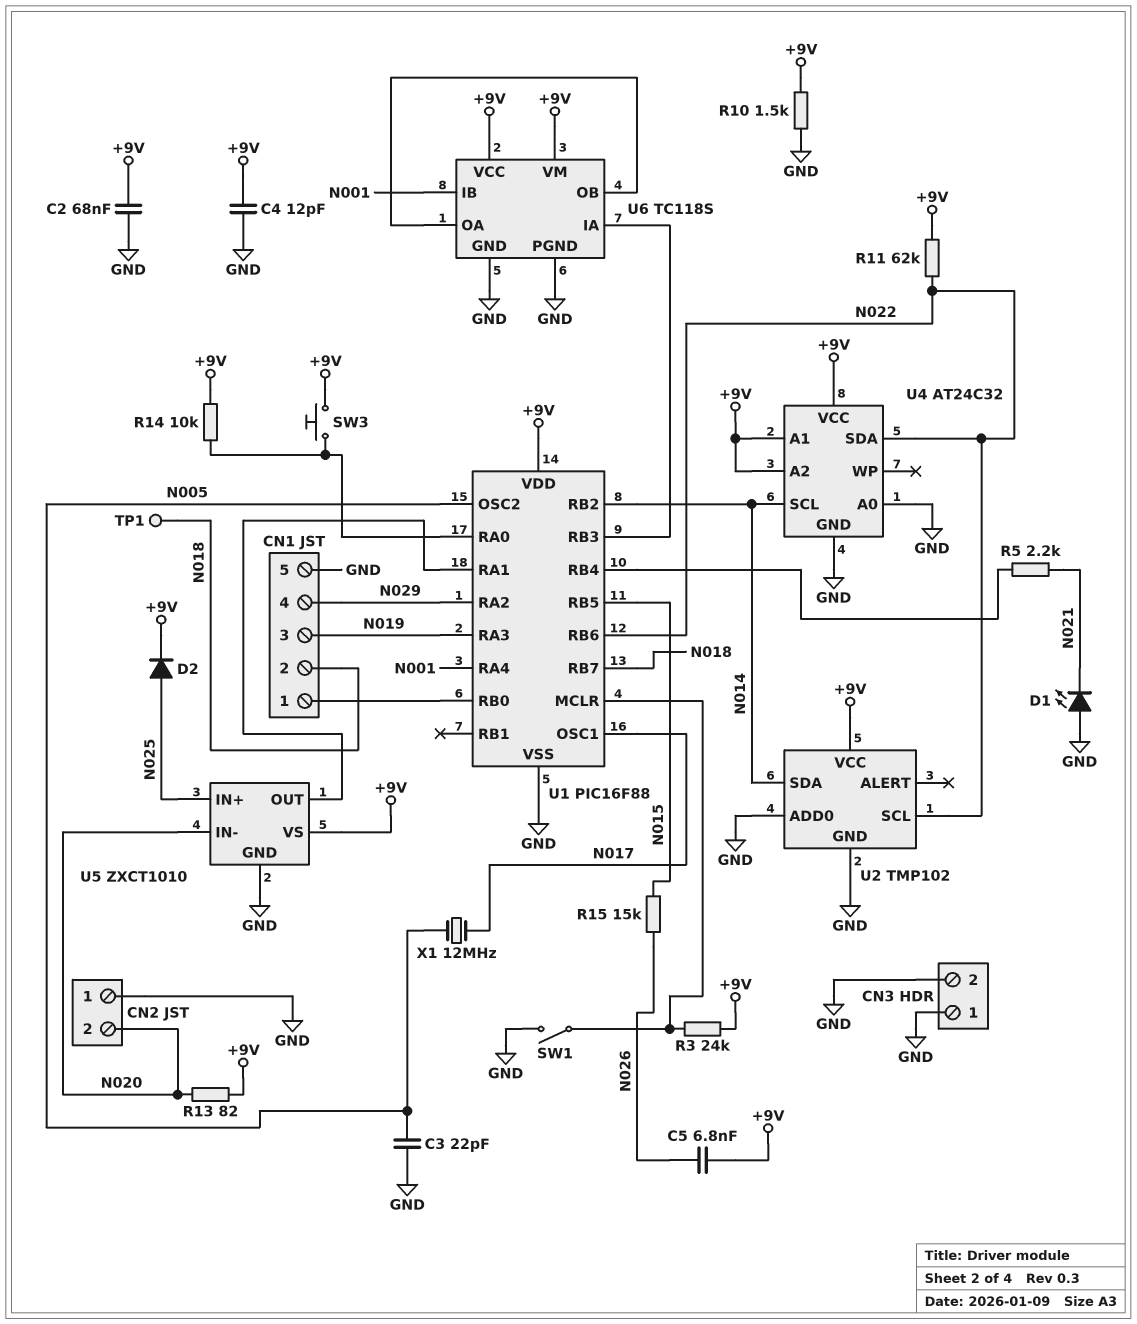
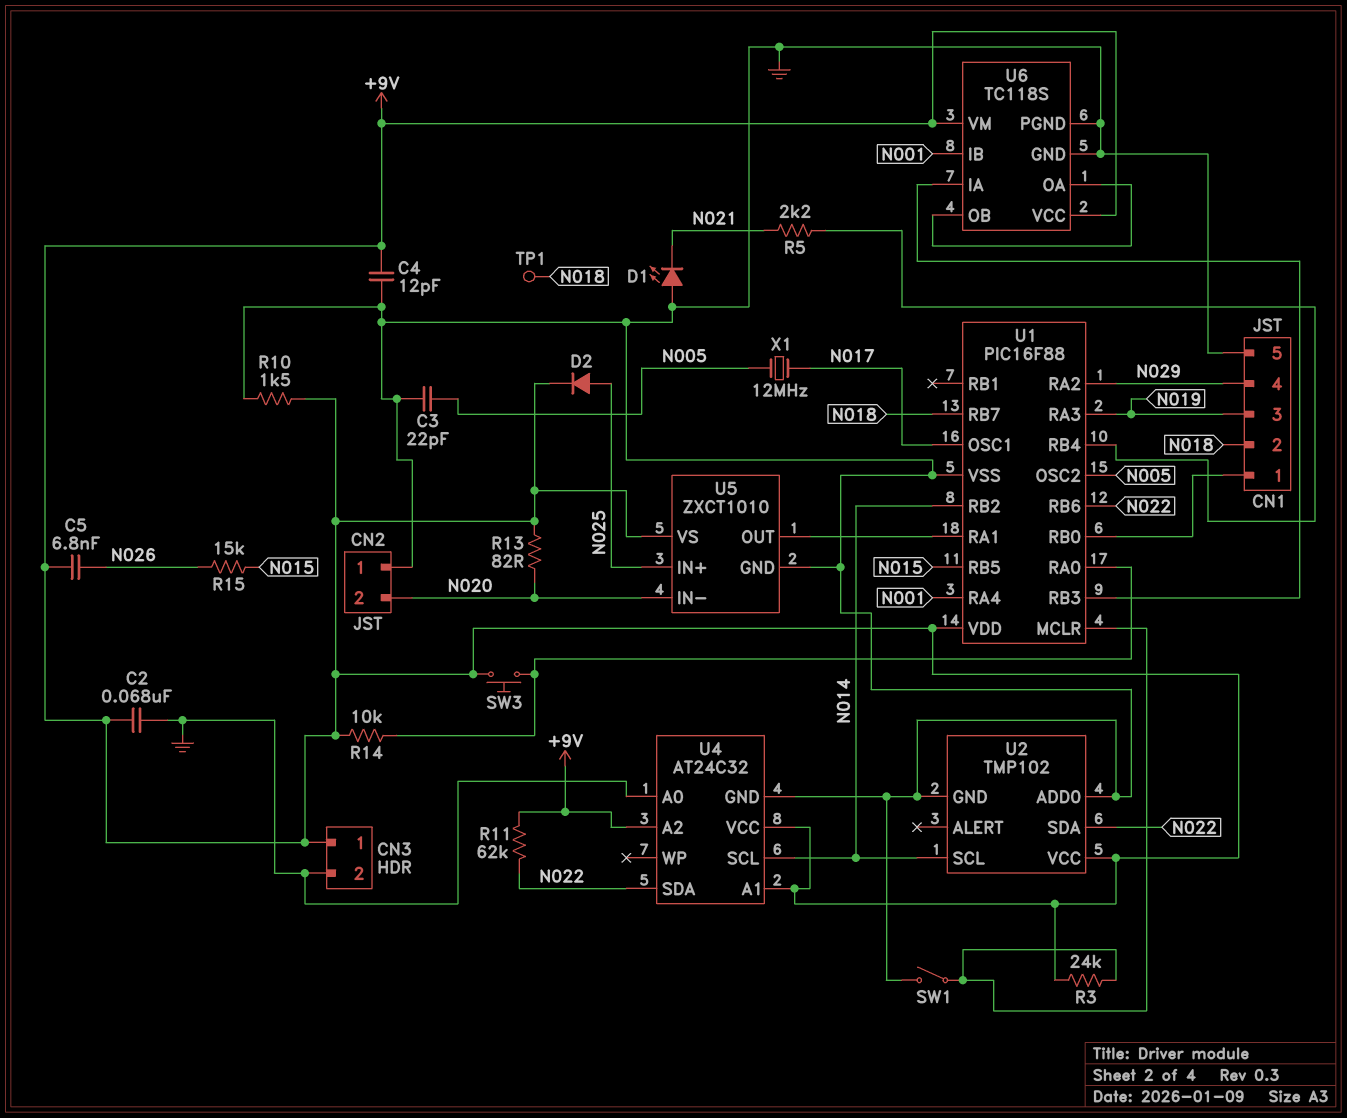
CN3 pin 1: GND -> +9V
U2 pin SCL: N022 -> N014
U2 pin SDA: N014 -> N022

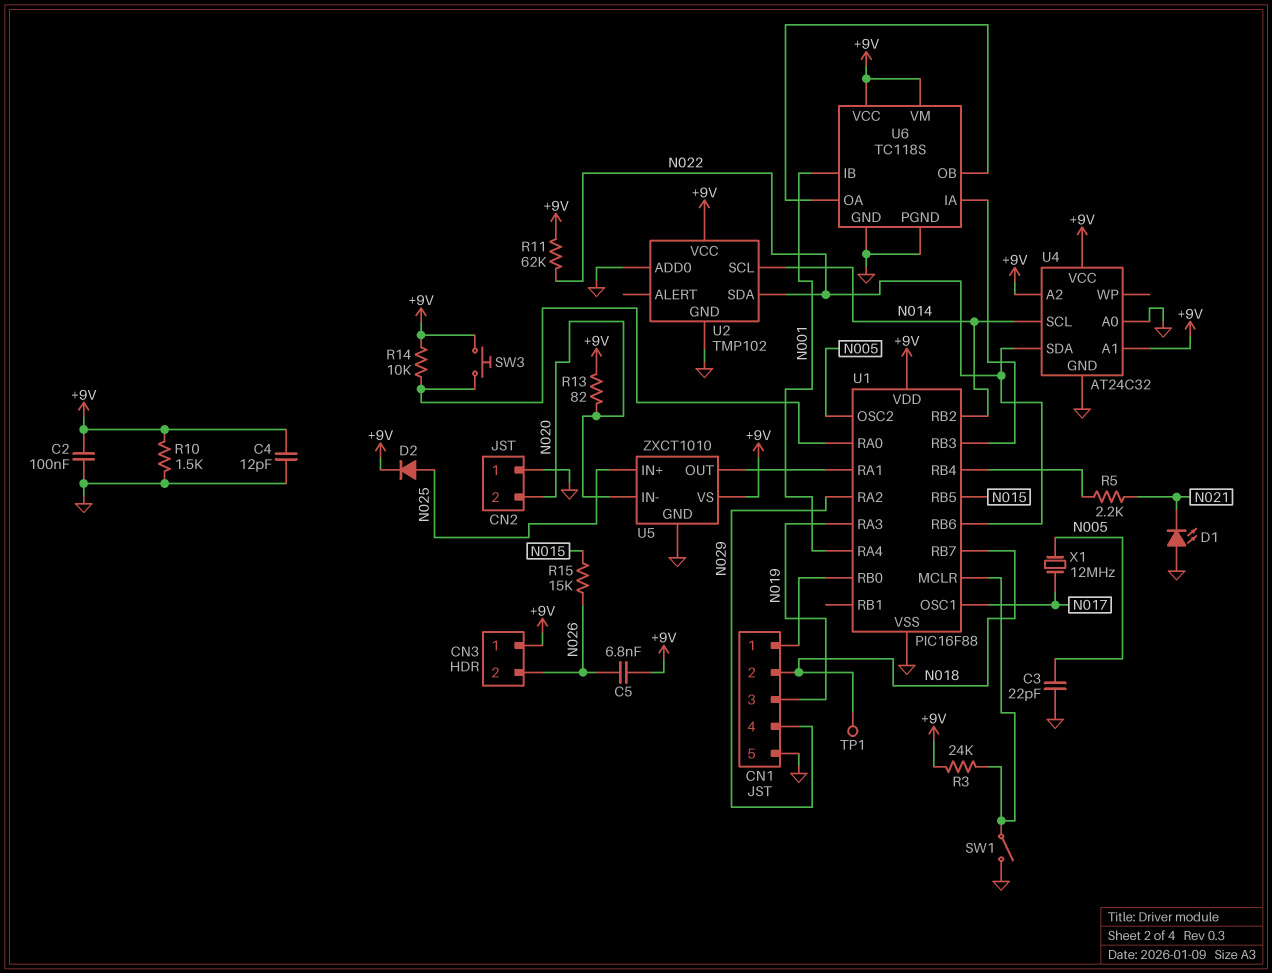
C2: 68nF (+9V, GND) -> 100nF (+9V, GND)
CN3 pin 2: GND -> N026

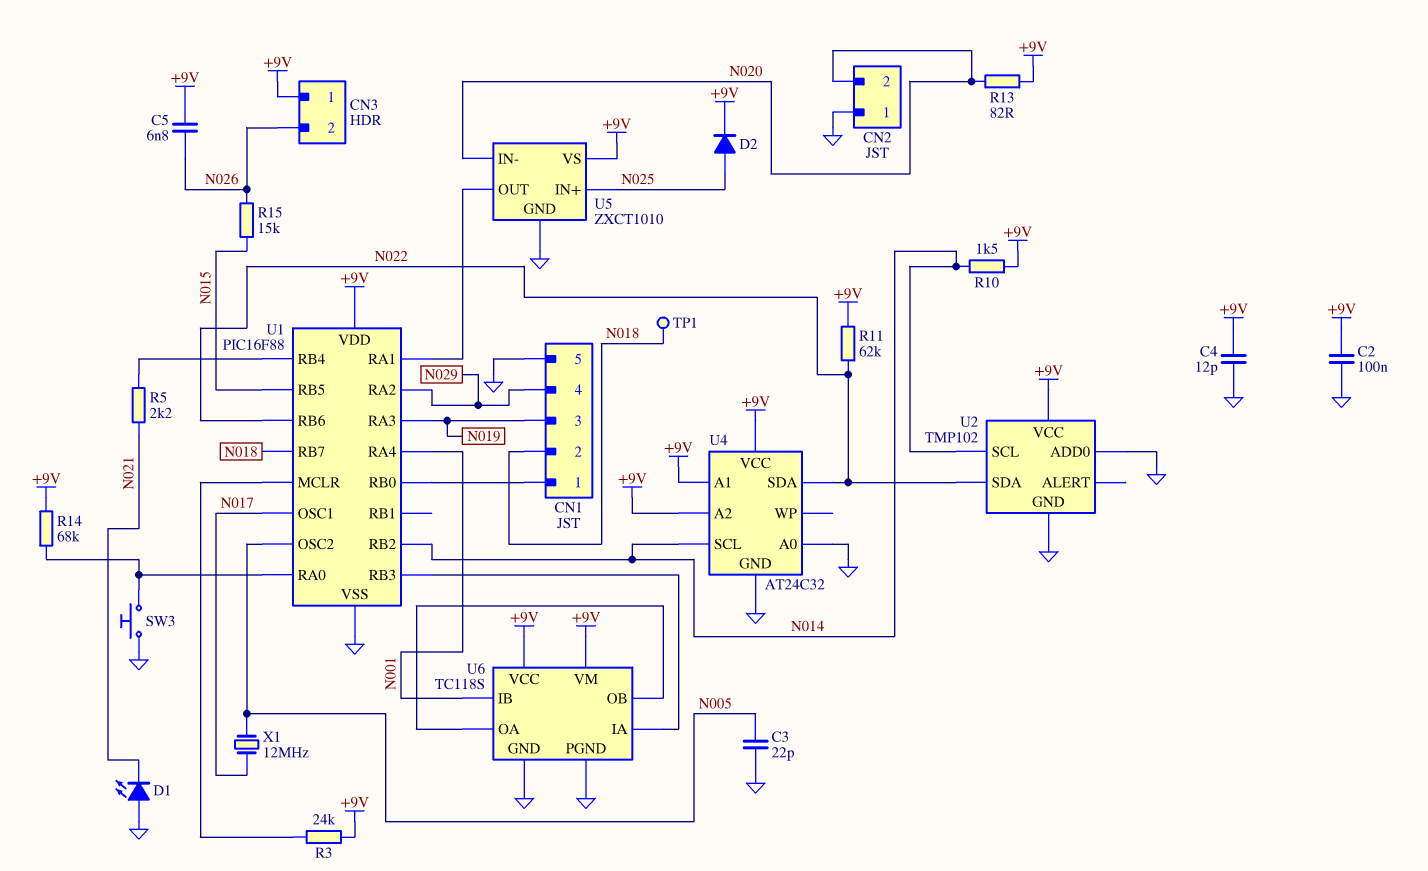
R10: 1.5k (+9V, GND) -> 1.5k (+9V, N014)
R14: 10k (+9V, U1/RA0) -> 68k (+9V, U1/RA0)
SW1: switch (GND, U1/MCLR) -> none
SW3: button (+9V, U1/RA0) -> button (GND, U1/RA0)

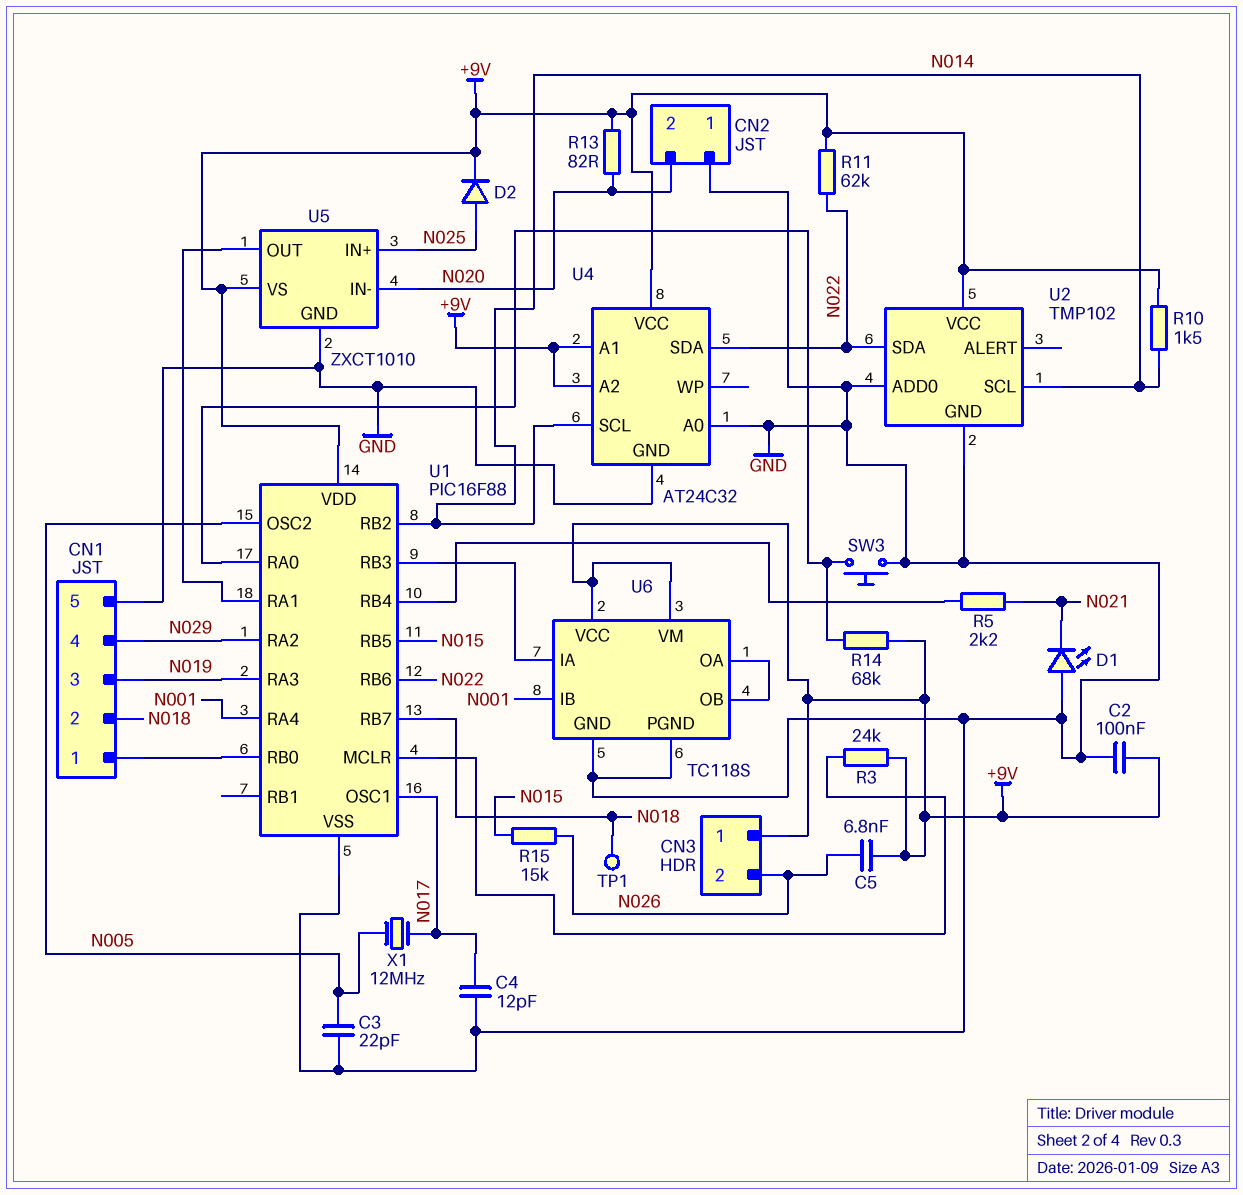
C4: 12pF (+9V, GND) -> 12pF (GND, N017)

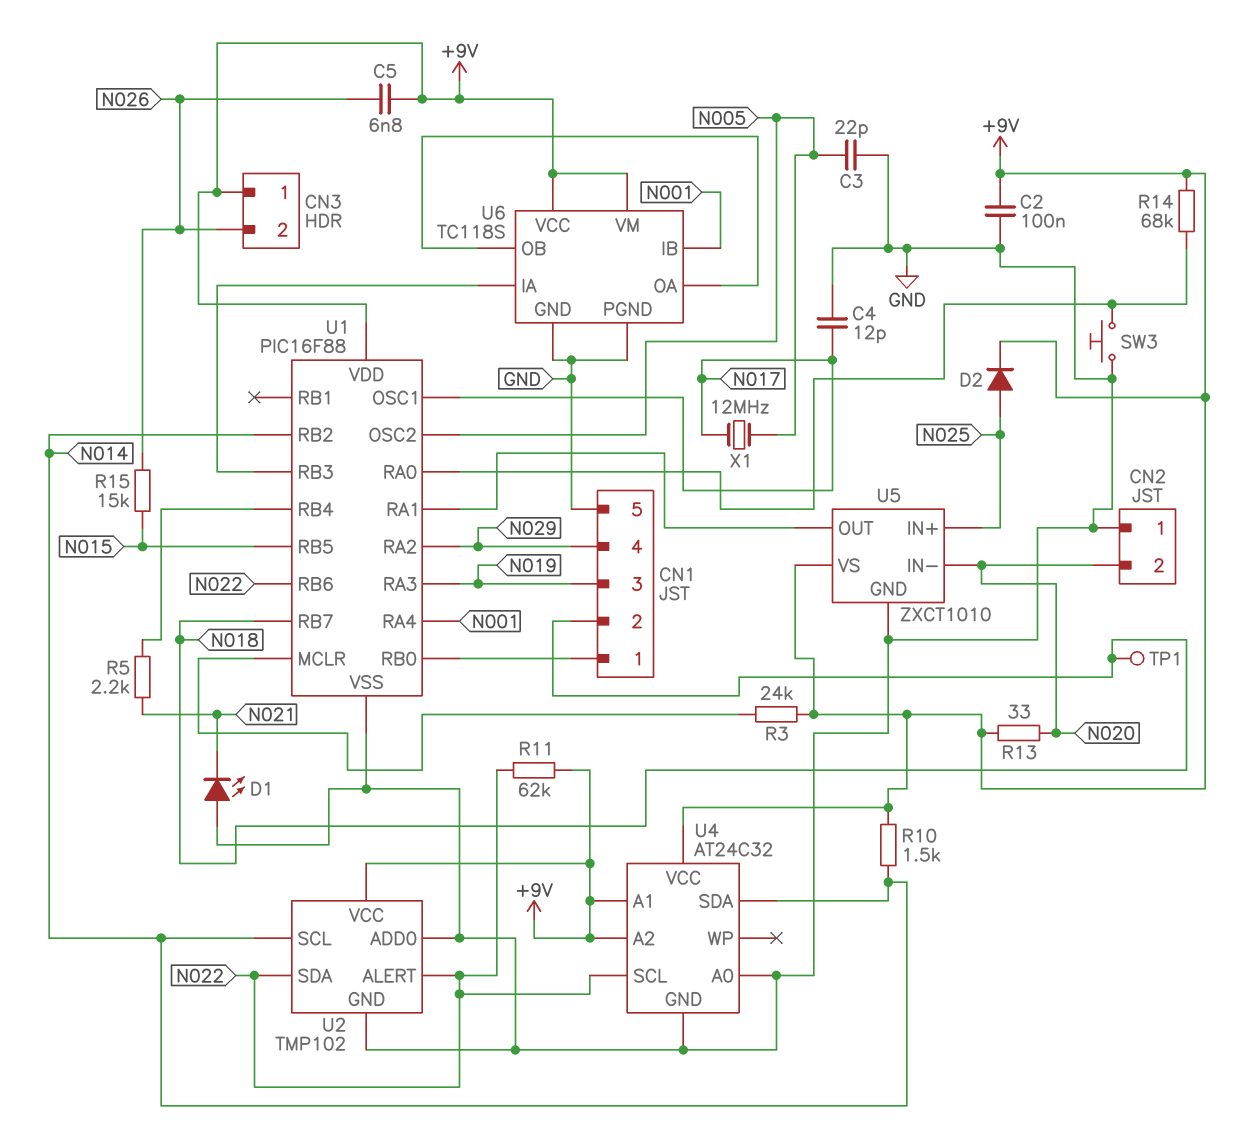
R13: 82 (+9V, N020) -> 33 (+9V, N020)
U2 pin ALERT: none -> N022
U4 pin SCL: N014 -> N022
U4 pin SDA: N022 -> N014

